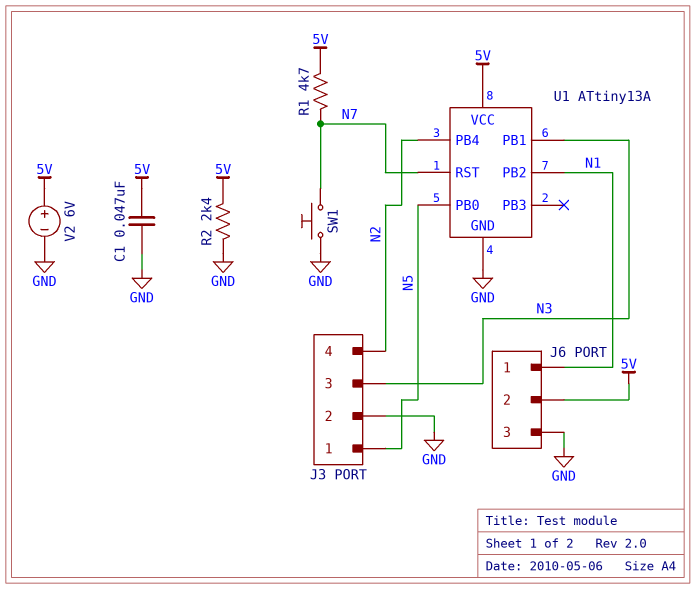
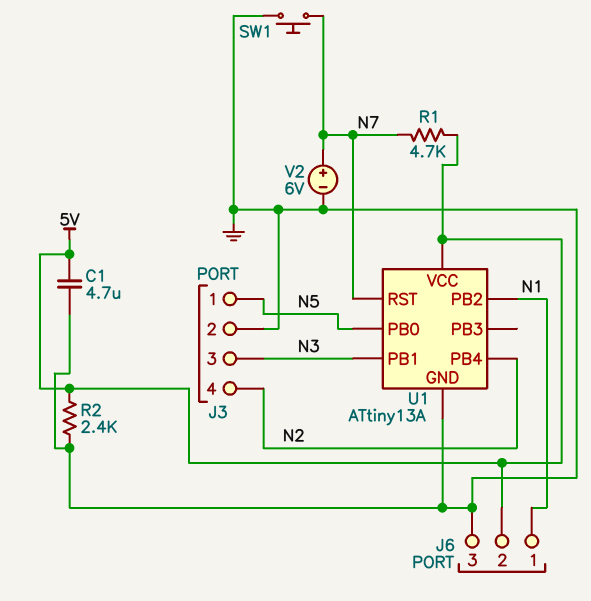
C1: 47nF (5V, GND) -> 4.7uF (5V, GND)
V2: 6V (plus 5V, minus GND) -> 6V (plus N7, minus GND)

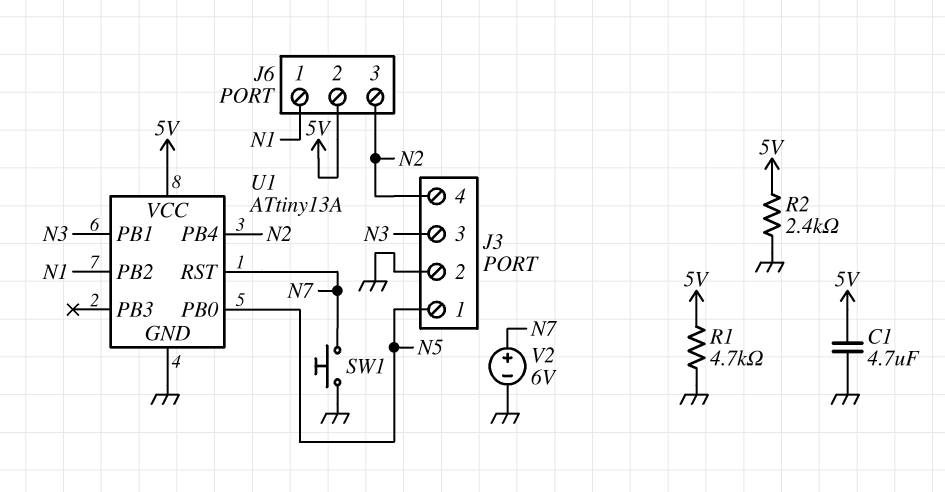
J6 pin 3: GND -> N2
R1: 4.7k (5V, N7) -> 4.7k (5V, GND)

